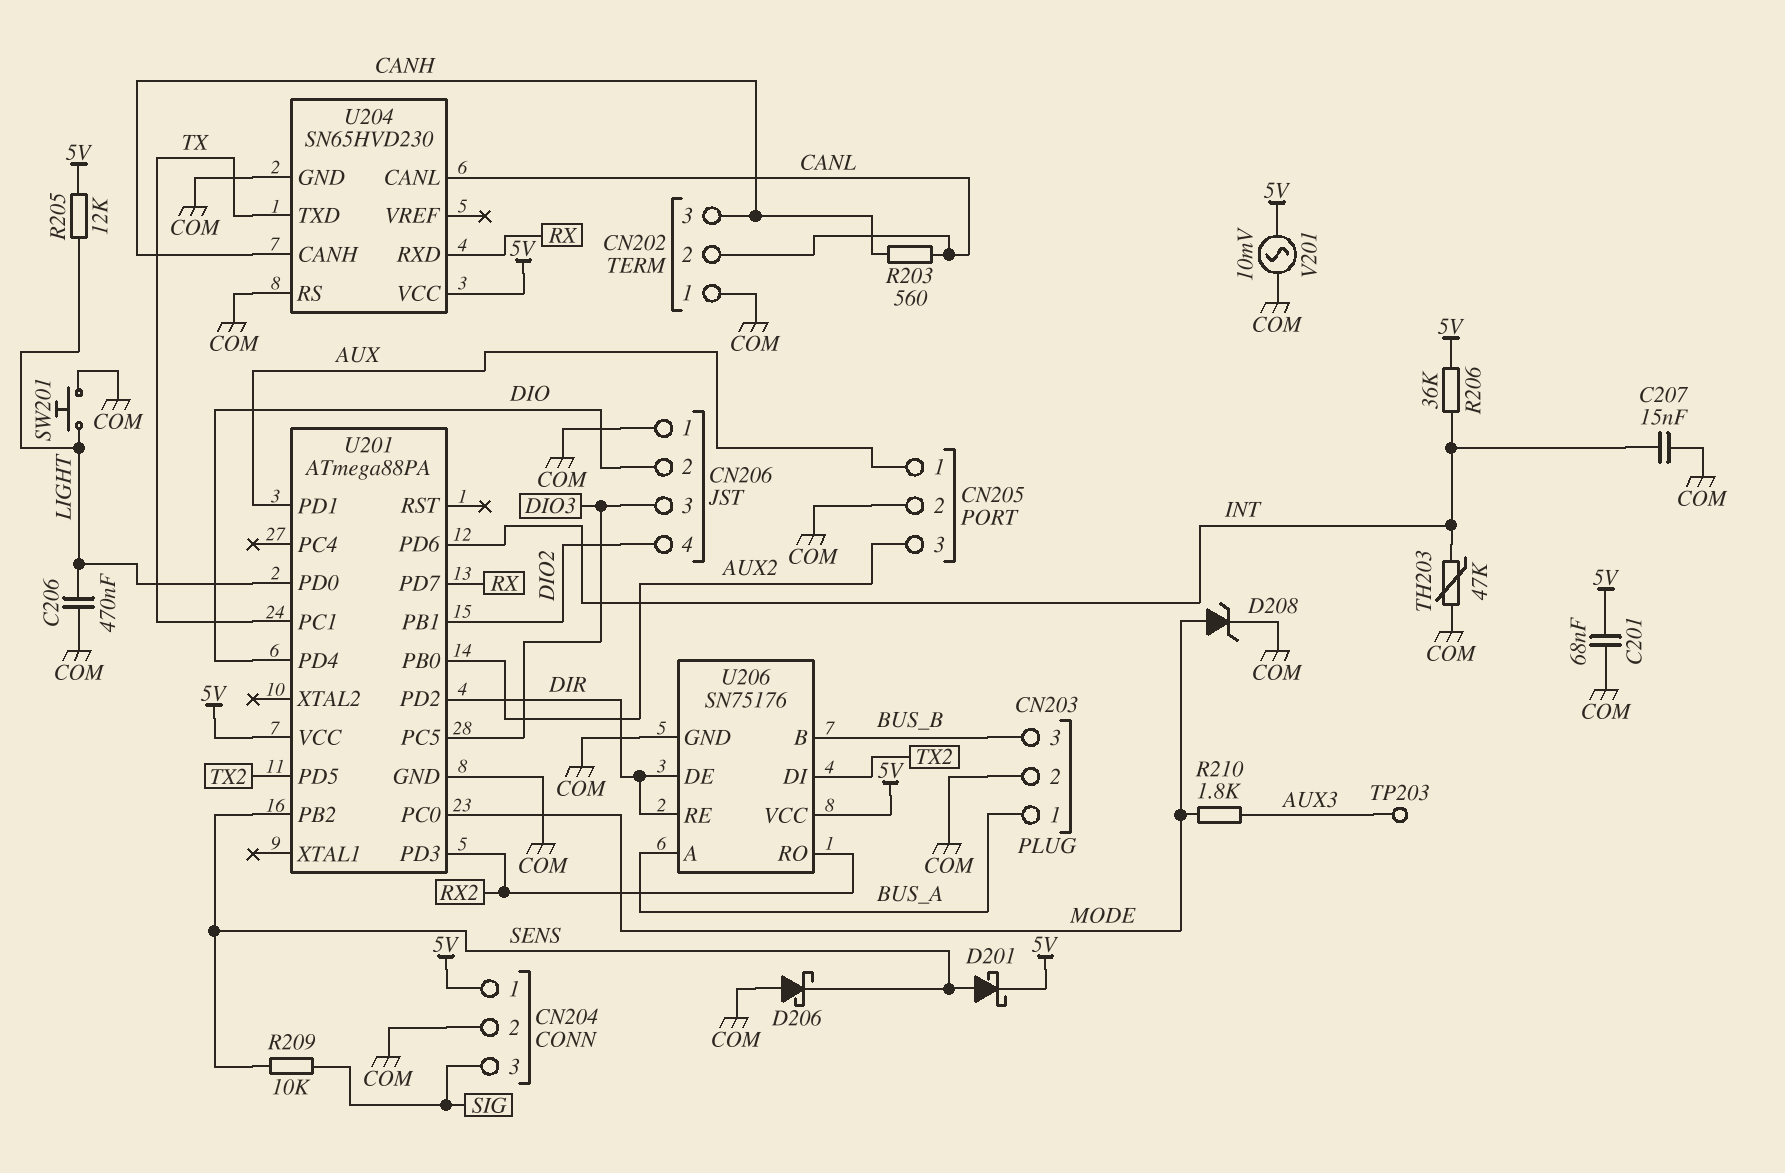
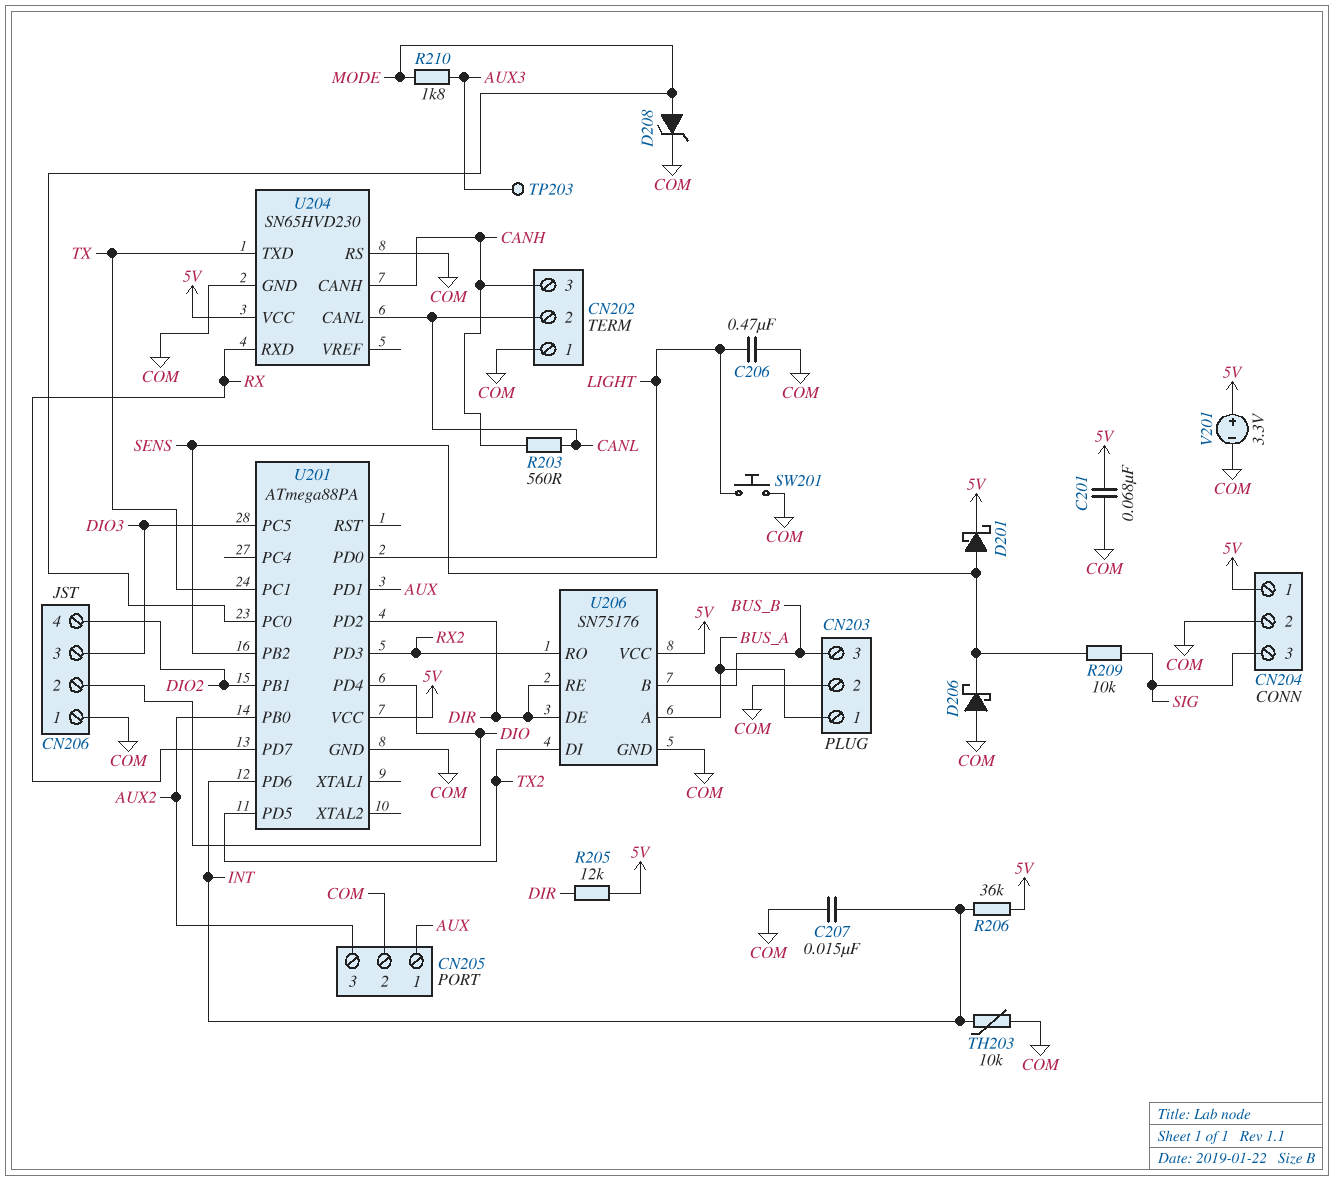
R205: 12k (5V, LIGHT) -> 12k (5V, DIR)
TH203: 47k (COM, INT) -> 10k (COM, INT)
V201: AC 10mV (5V, COM) -> 3.3V (plus 5V, minus COM)

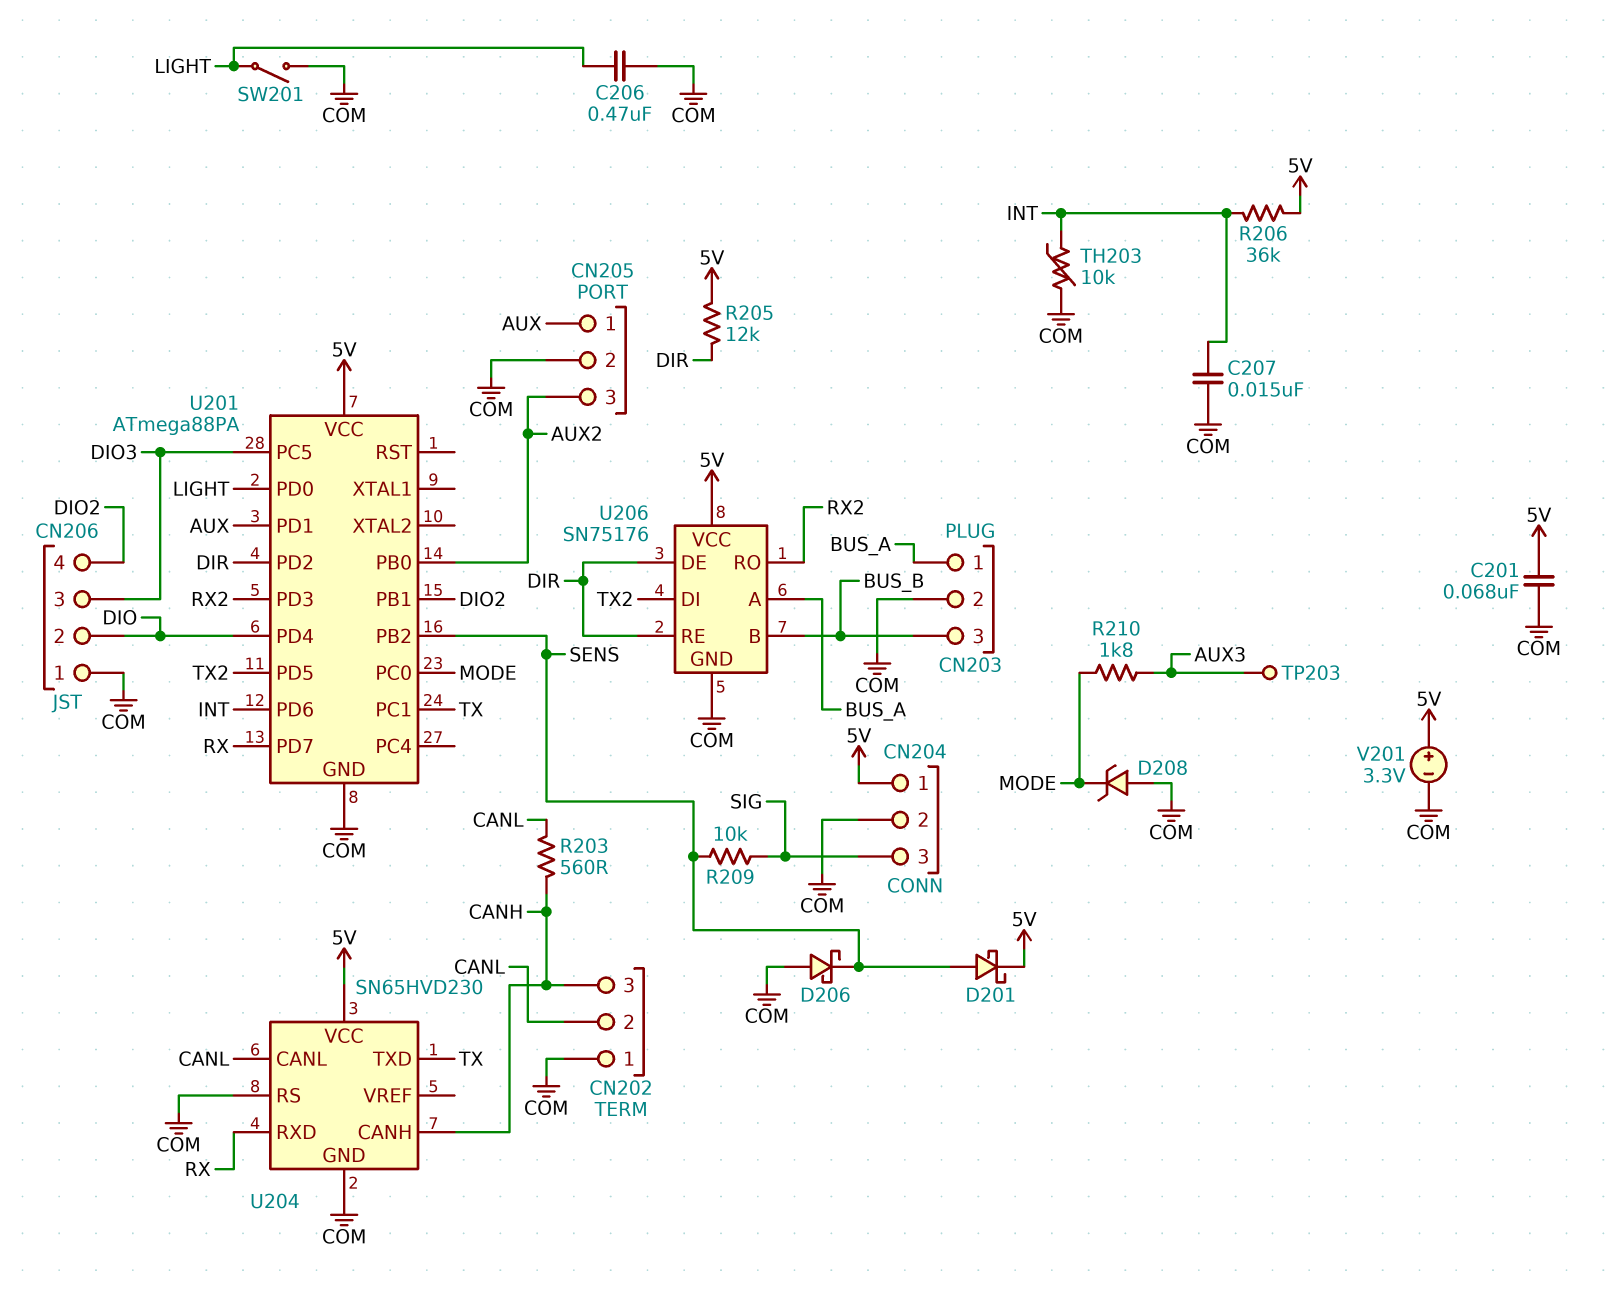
D208: zener (A MODE, K COM) -> zener (A COM, K MODE)
SW201: button (COM, LIGHT) -> switch (COM, LIGHT)

